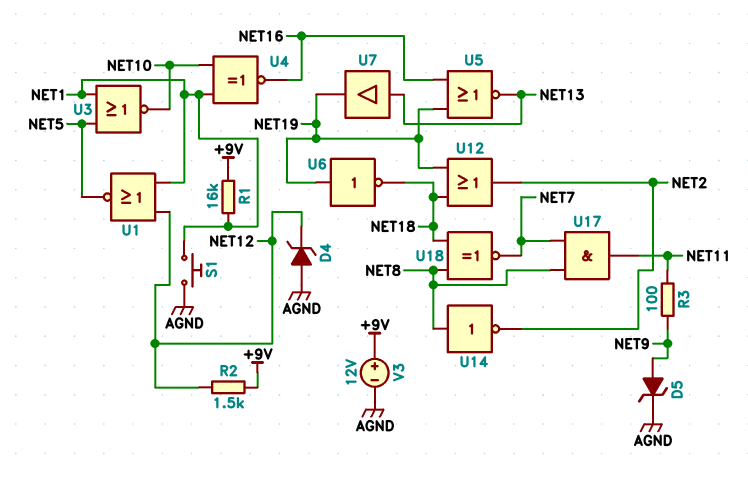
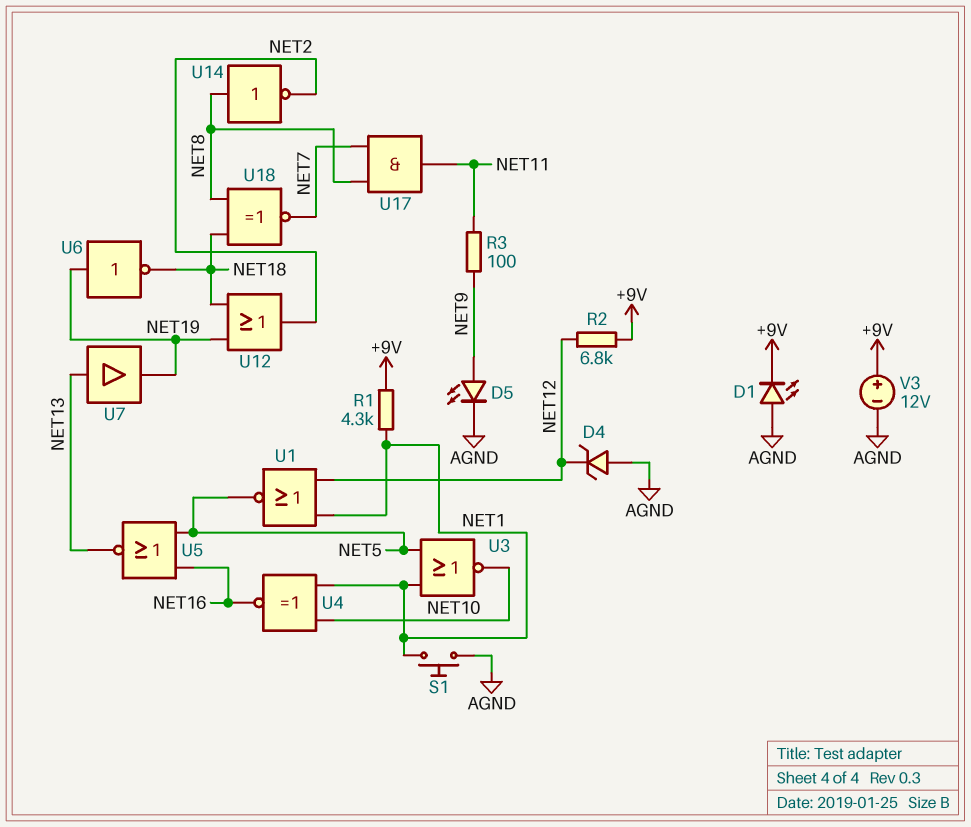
D1: none -> LED (A AGND, K +9V)
D5: zener (A NET9, K AGND) -> LED (A NET9, K AGND)
R1: 16k (+9V, NET1) -> 4.3k (+9V, NET1)
R2: 1.5k (+9V, NET12) -> 6.8k (+9V, NET12)
U5: NOR (in NET16, in NET19, out NET13) -> NOR (in NET5, in NET16, out NET13)

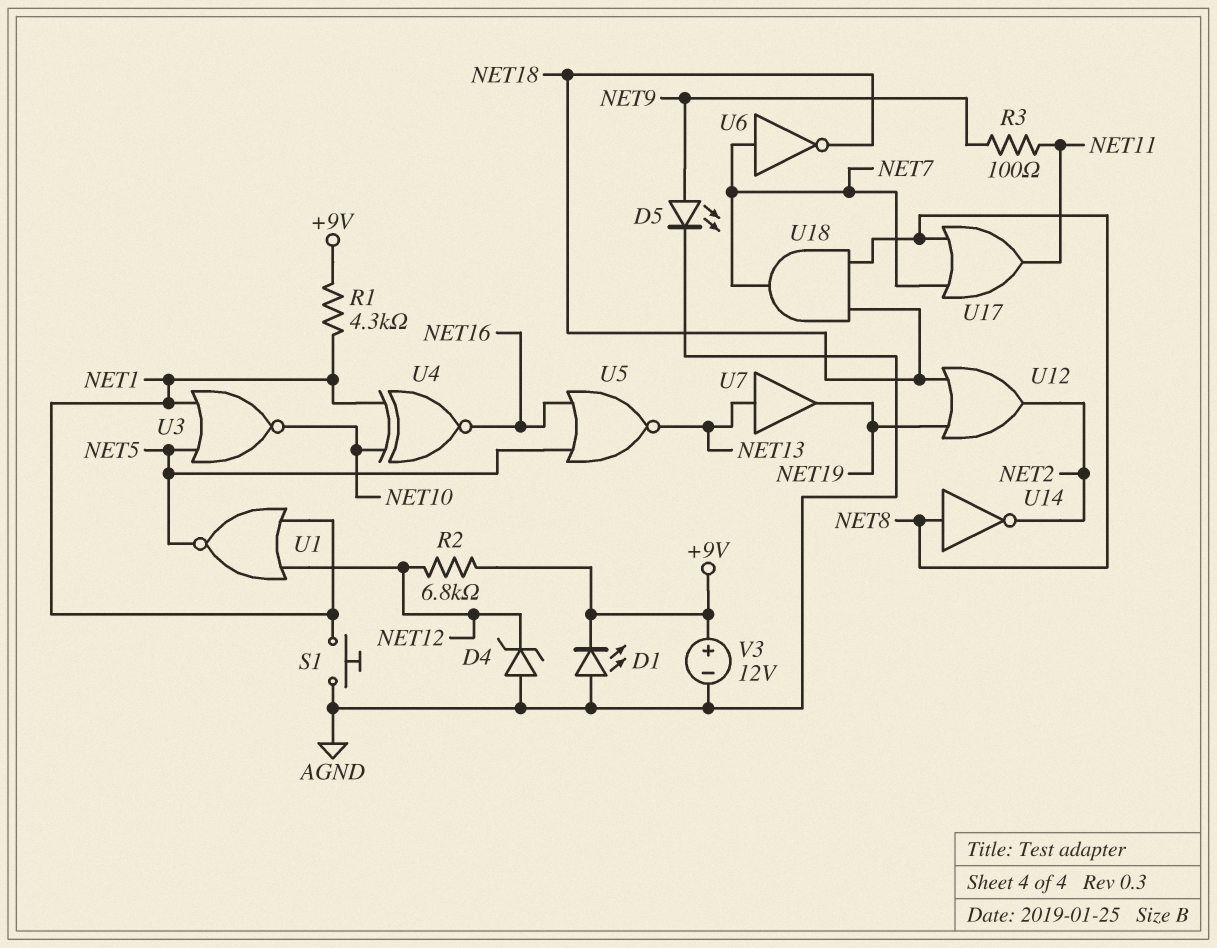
U6: NOT (in NET19, out NET18) -> NOT (in NET7, out NET18)
U17: AND (in NET7, in NET8, out NET11) -> OR (in NET7, in NET8, out NET11)
U18: XNOR (in NET8, in NET18, out NET7) -> AND (in NET8, in NET18, out NET7)

